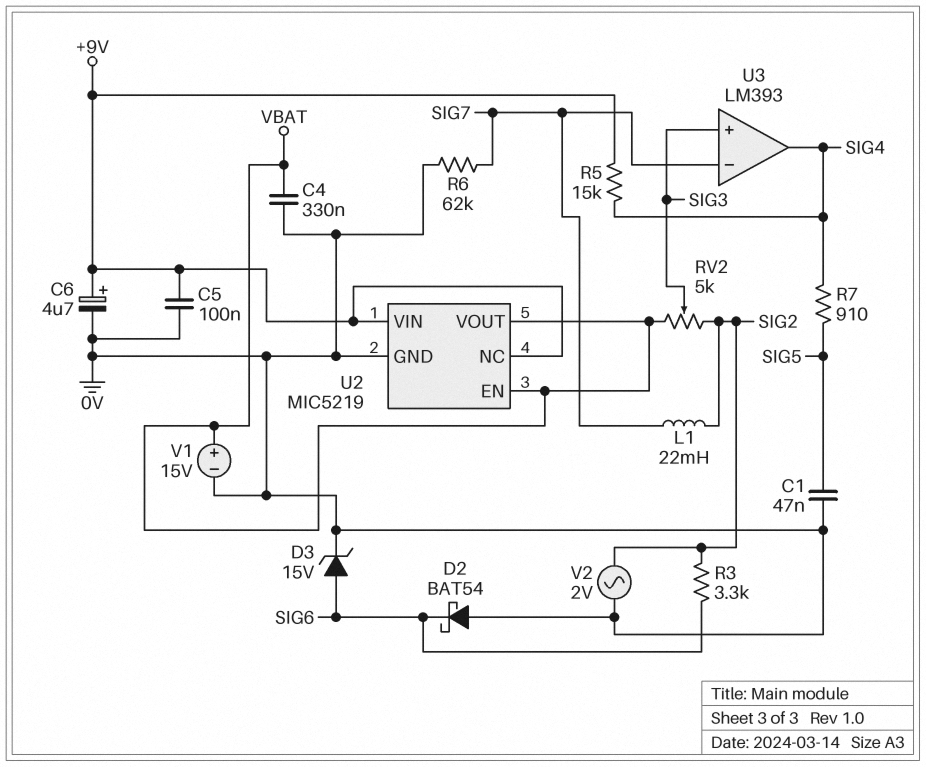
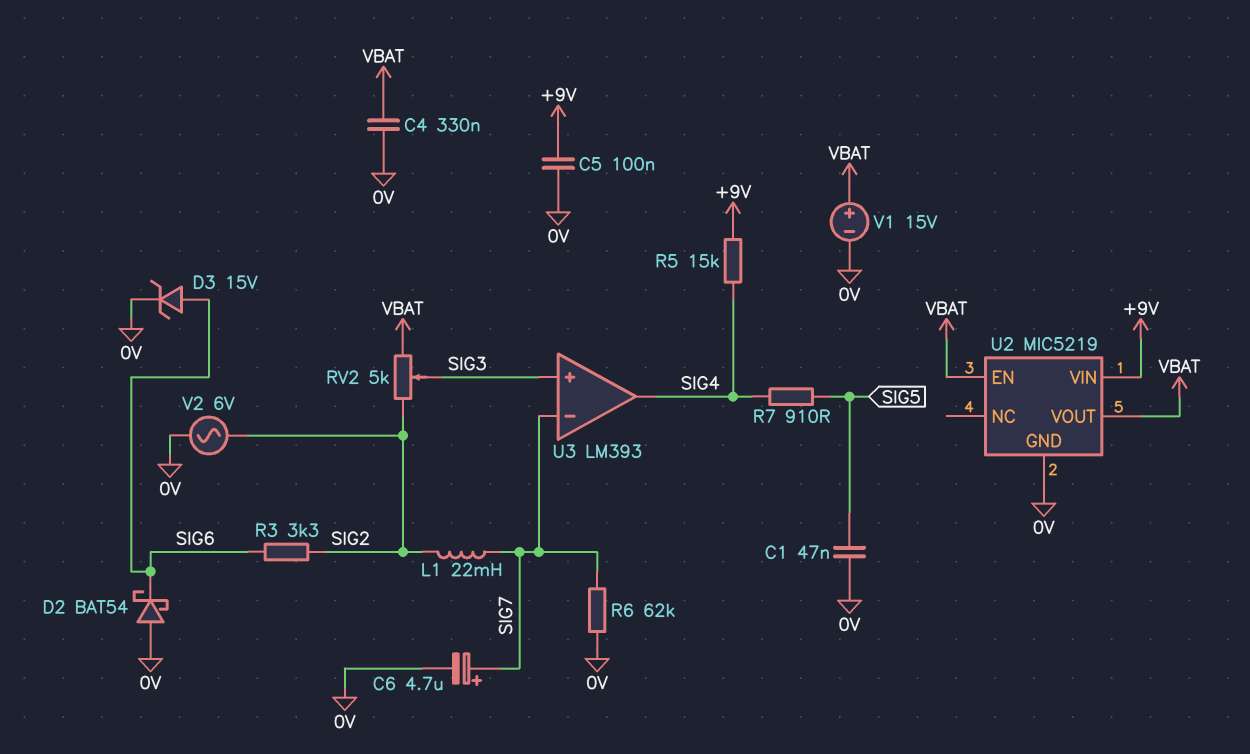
C6: 4.7uF (plus +9V, minus 0V) -> 4.7uF (plus SIG7, minus 0V)
U2 pin NC: +9V -> none
V2: AC 2V (0V, SIG2) -> AC 6V (0V, SIG2)

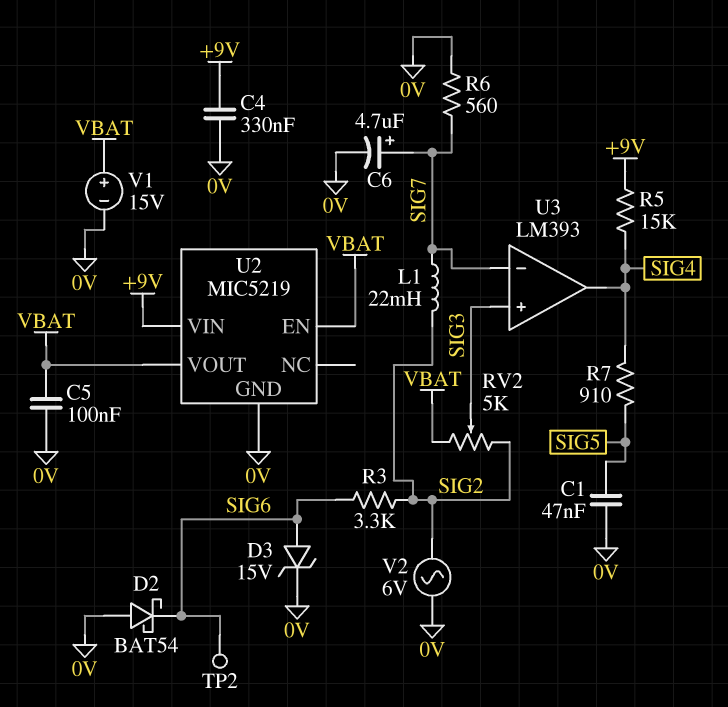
C4: 330nF (0V, VBAT) -> 330nF (+9V, 0V)
C5: 100nF (+9V, 0V) -> 100nF (0V, VBAT)
R6: 62k (0V, SIG7) -> 560 (0V, SIG7)
TP2: none -> test point (SIG6)

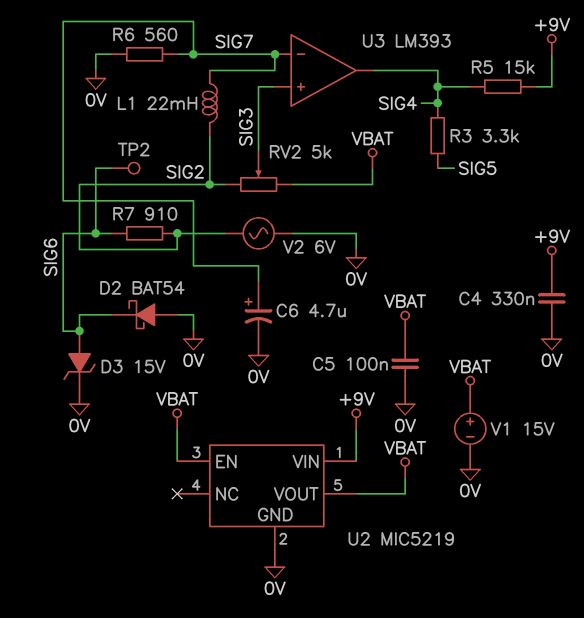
C1: 47nF (0V, SIG5) -> none
R3: 3.3k (SIG2, SIG6) -> 3.3k (SIG4, SIG5)
R7: 910 (SIG4, SIG5) -> 910 (SIG2, SIG6)

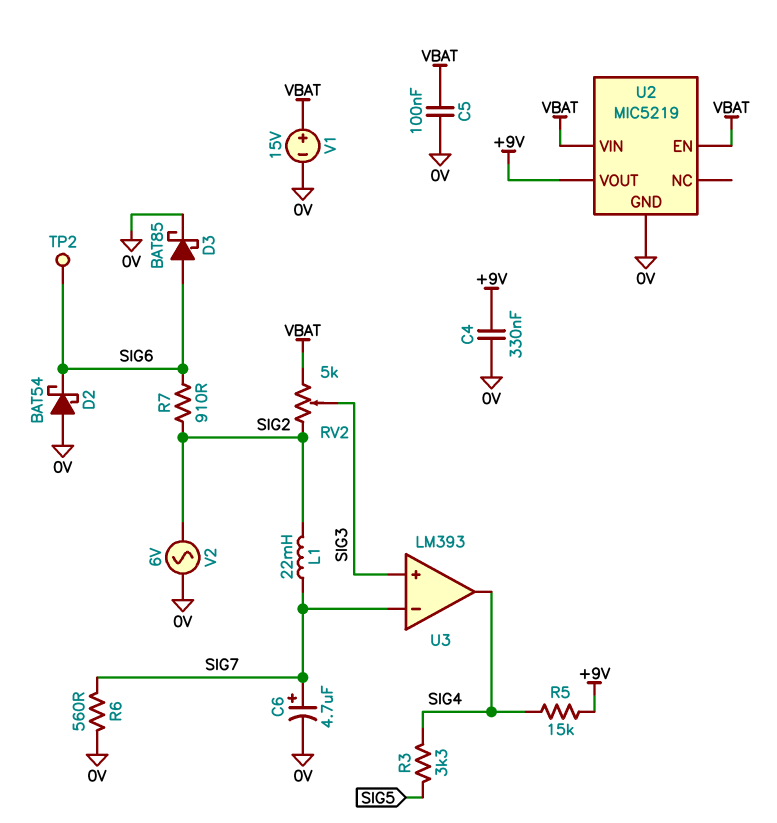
D3: zener 15V (A SIG6, K 0V) -> schottky BAT85 (A SIG6, K 0V)
U2 pin VIN: +9V -> VBAT
U2 pin VOUT: VBAT -> +9V

